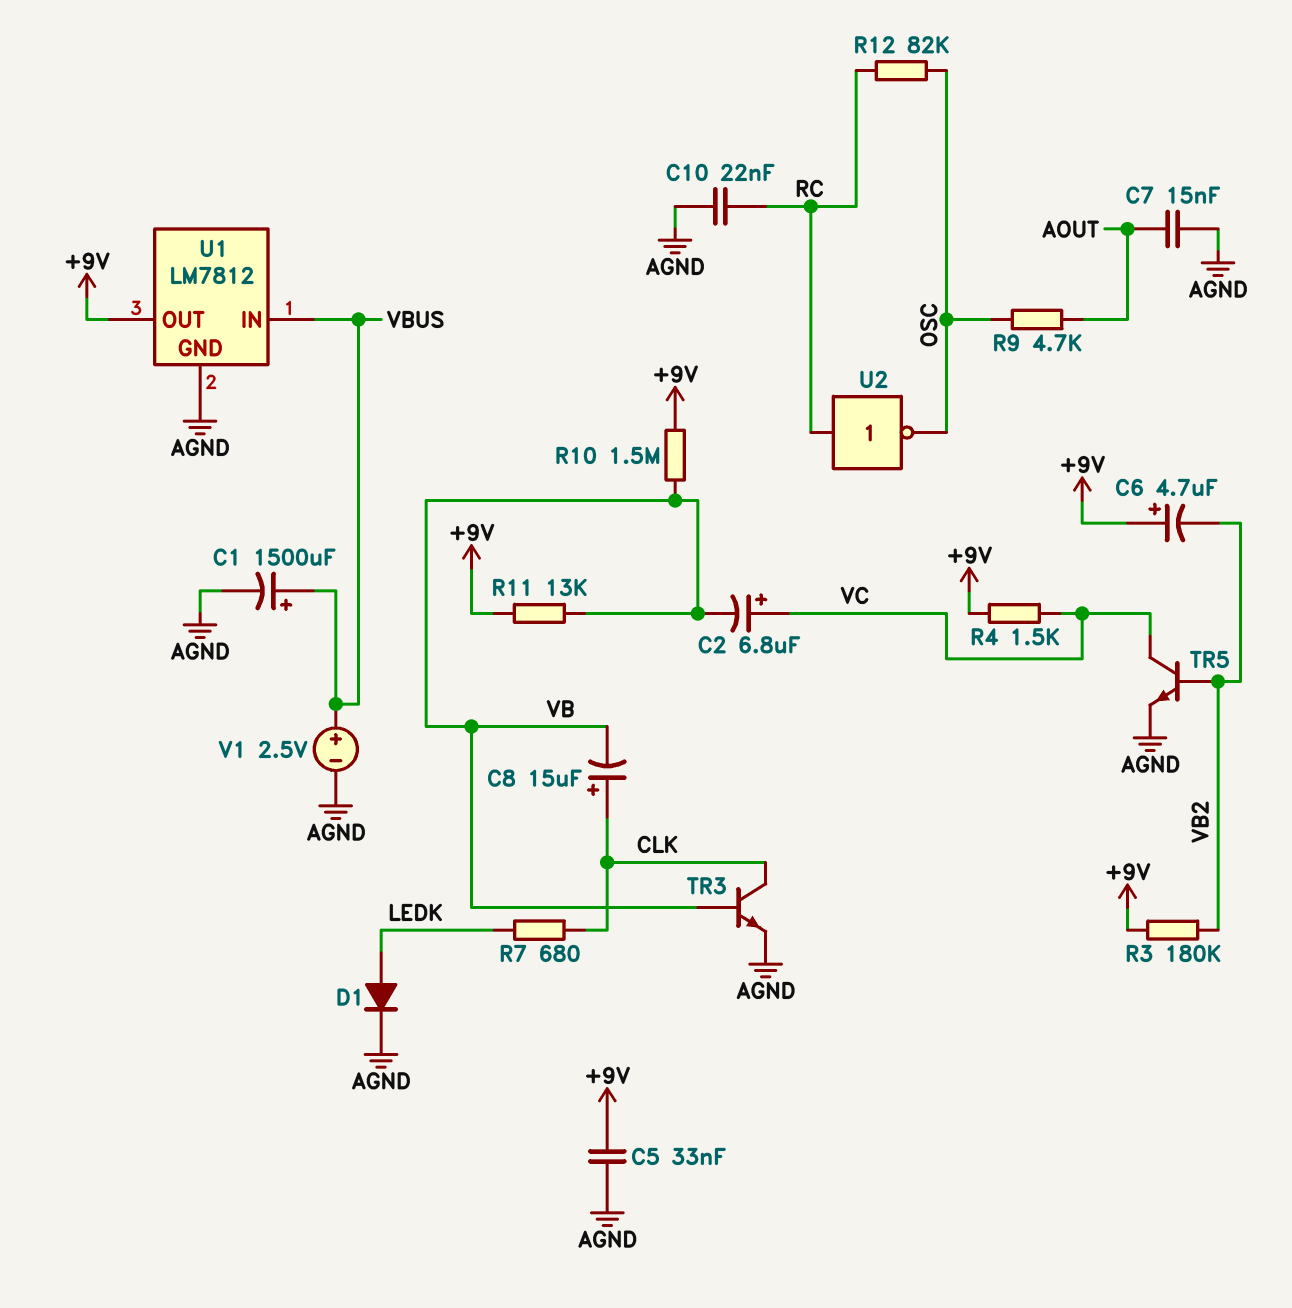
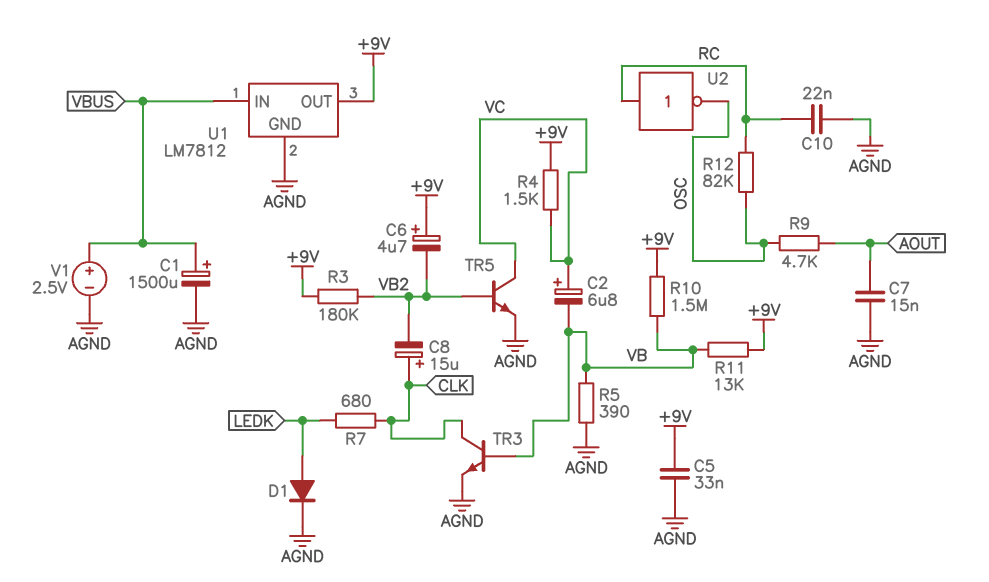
C8: 15uF (plus CLK, minus VB) -> 15uF (plus CLK, minus VB2)
R5: none -> 390 (AGND, VB)

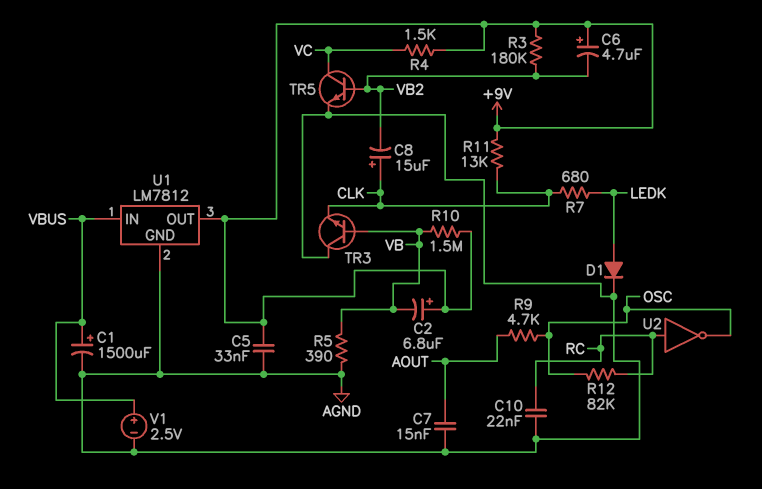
C2: 6.8uF (plus VC, minus VB) -> 6.8uF (plus +9V, minus VB)
R11: 13k (+9V, VB) -> 13k (+9V, CLK)
TR3: NPN (B VB, C CLK, E AGND) -> NPN (B VB, C AGND, E CLK)

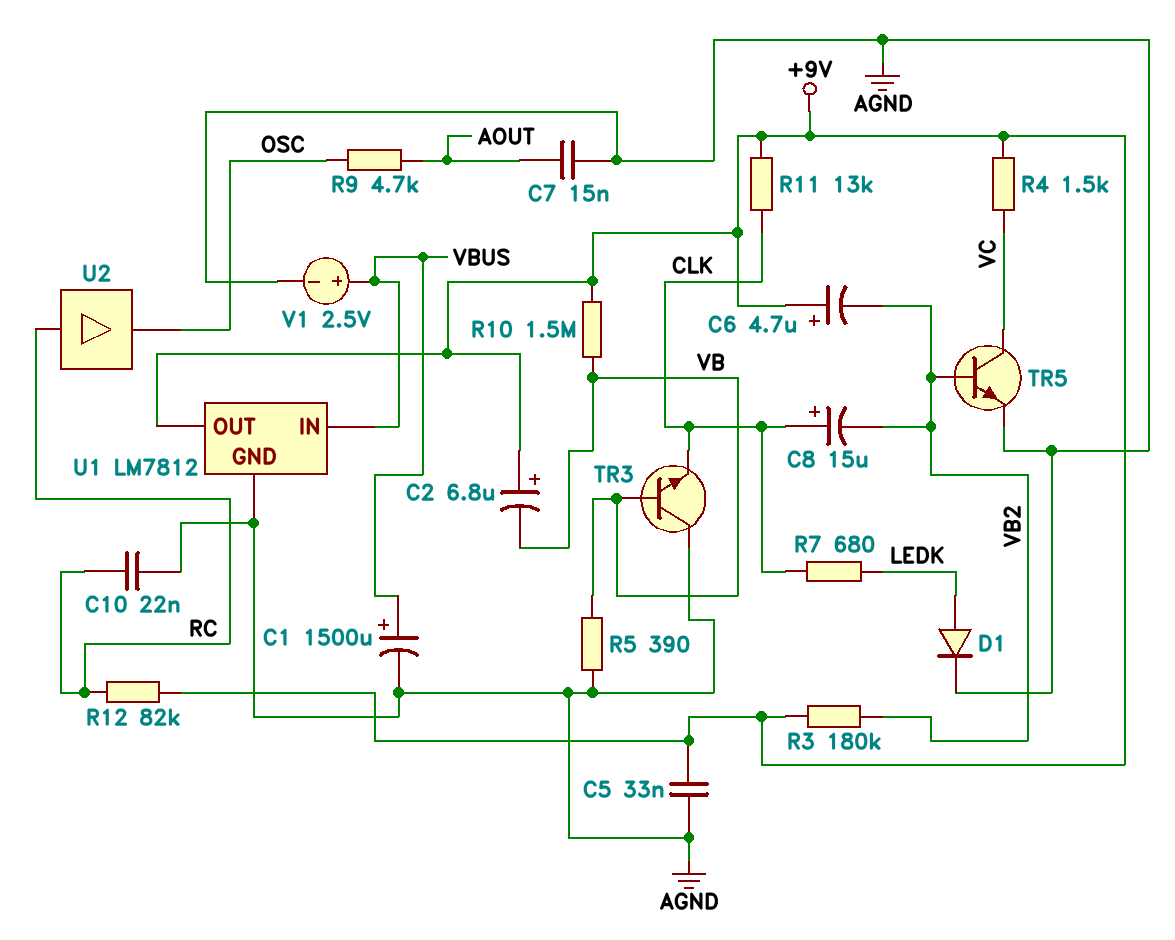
R12: 82k (OSC, RC) -> 82k (+9V, RC)
U2: NOT (in RC, out OSC) -> buffer (in RC, out OSC)

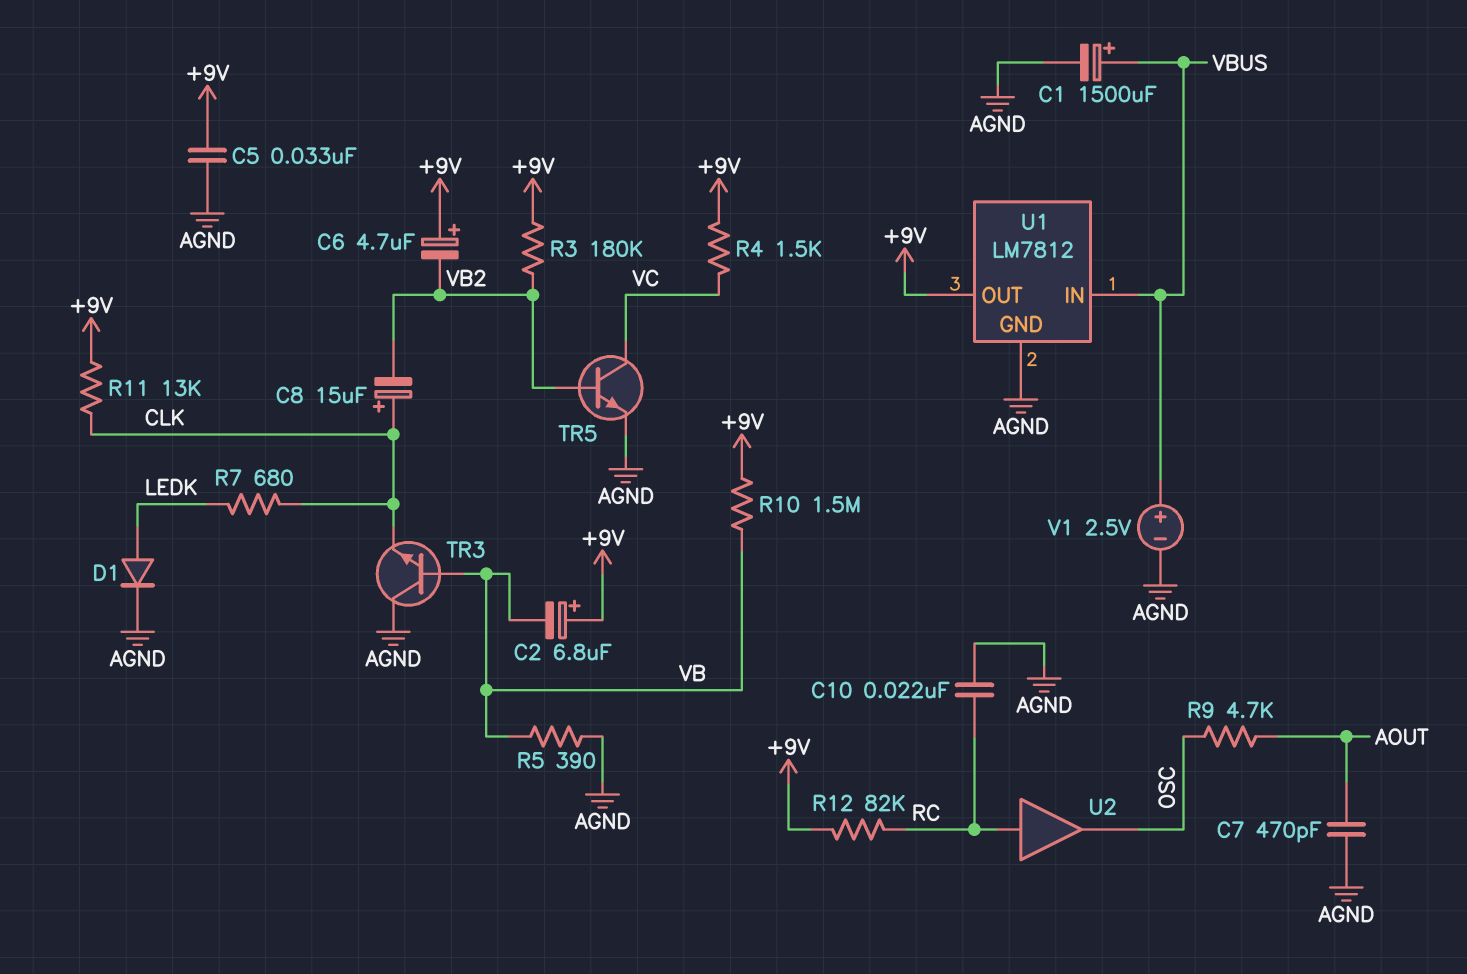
C7: 15nF (AGND, AOUT) -> 470pF (AGND, AOUT)

